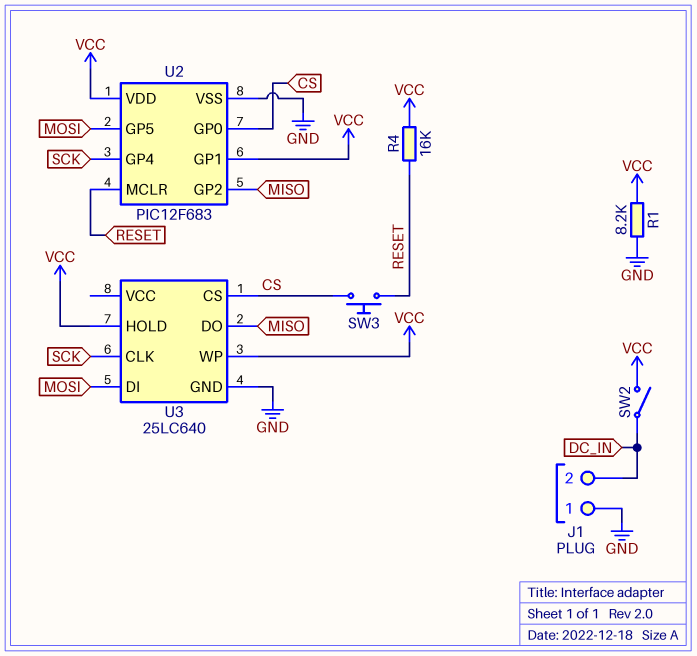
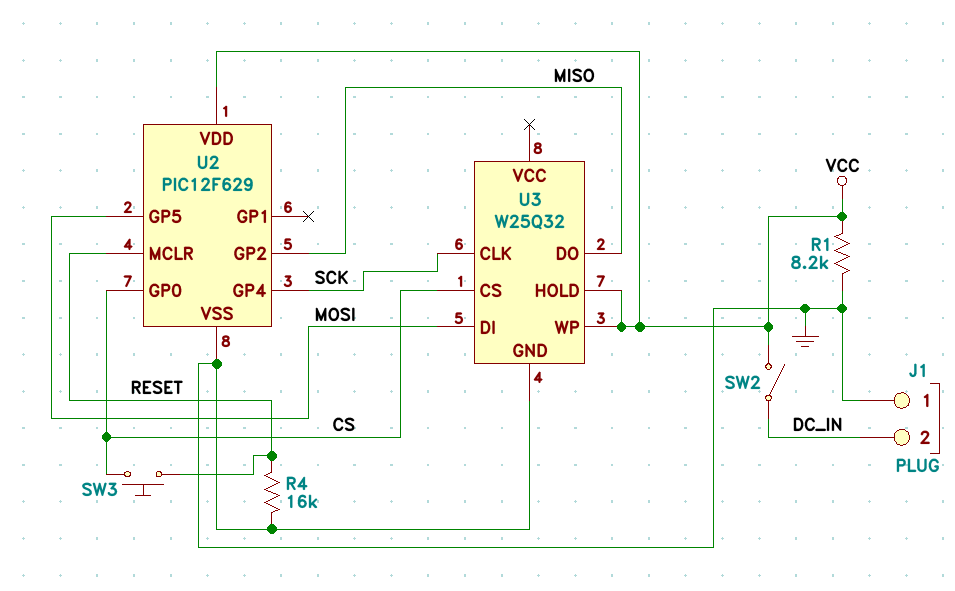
R4: 16k (RESET, VCC) -> 16k (GND, RESET)
U2: PIC12F683 -> PIC12F629
U2 pin GP1: VCC -> none
U3: 25LC640 -> W25Q32

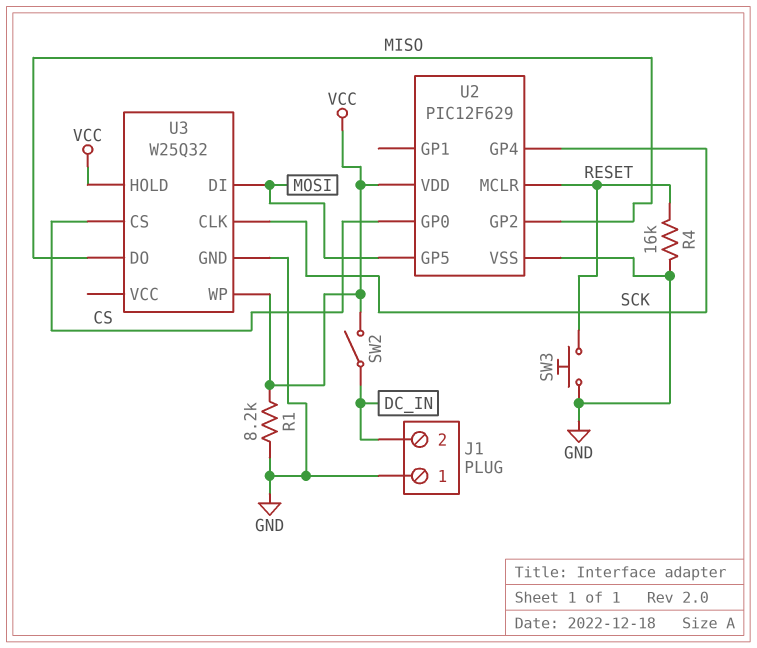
SW3: button (CS, RESET) -> button (GND, RESET)

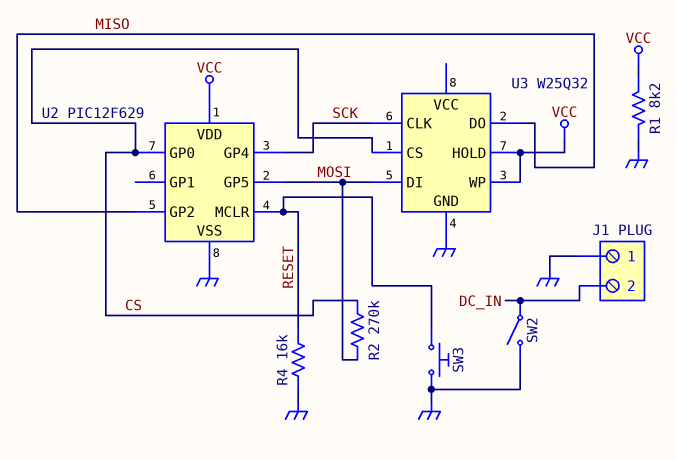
R2: none -> 270k (CS, MOSI)
SW2: switch (DC_IN, VCC) -> switch (DC_IN, GND)

